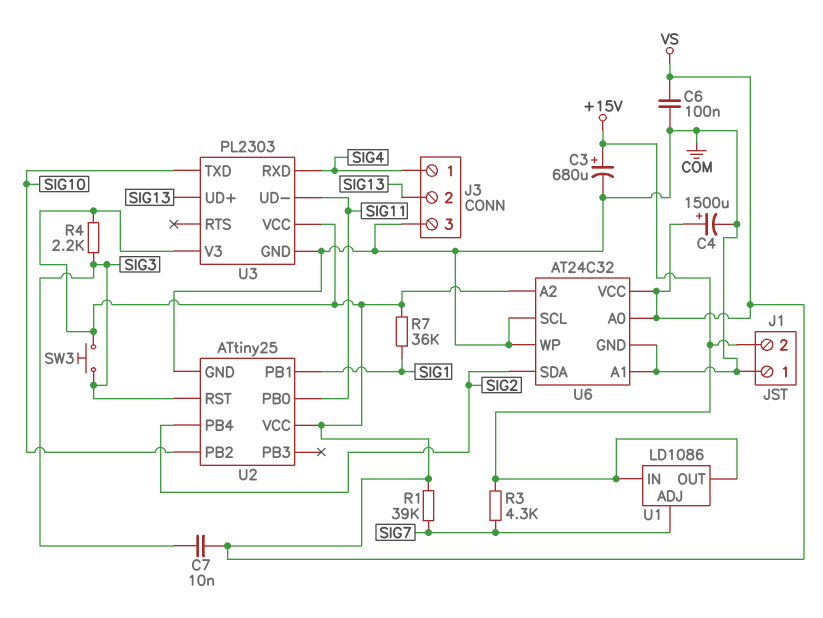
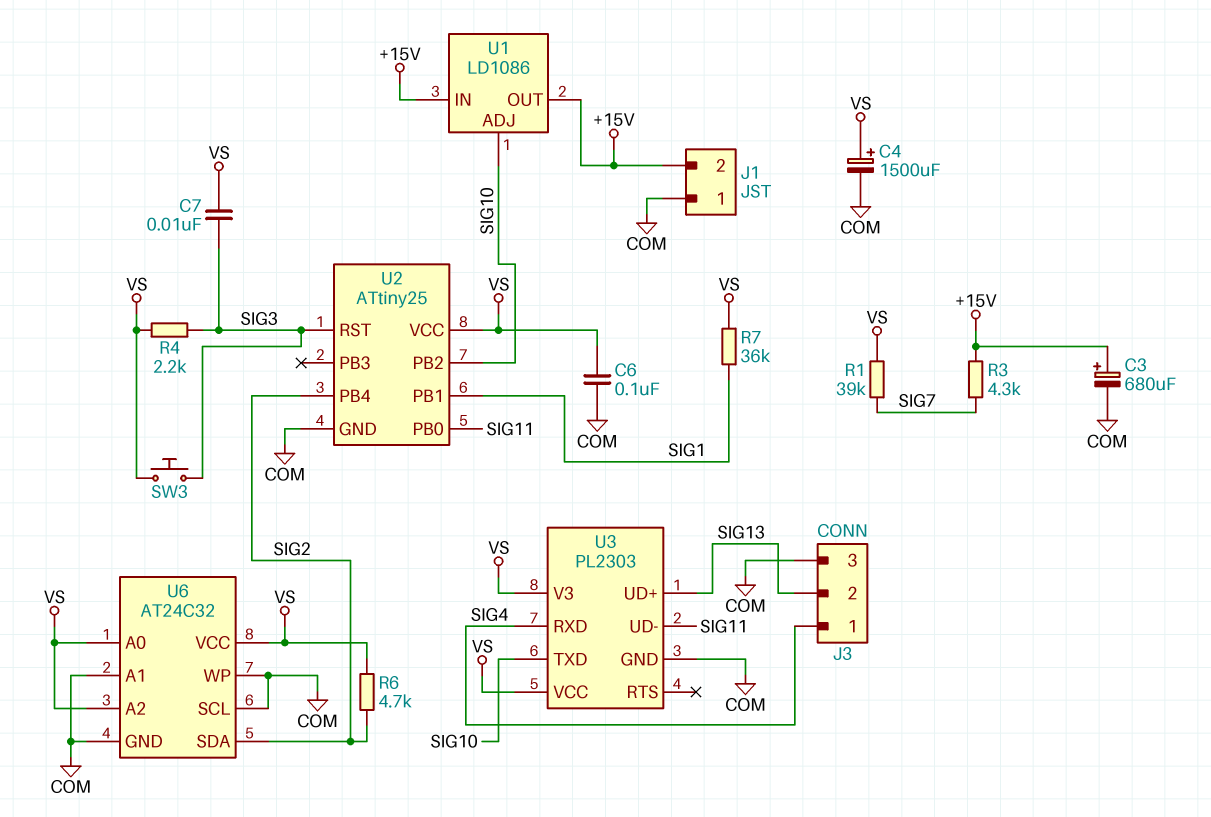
R6: none -> 4.7k (SIG2, VS)
U1 pin ADJ: SIG7 -> SIG10

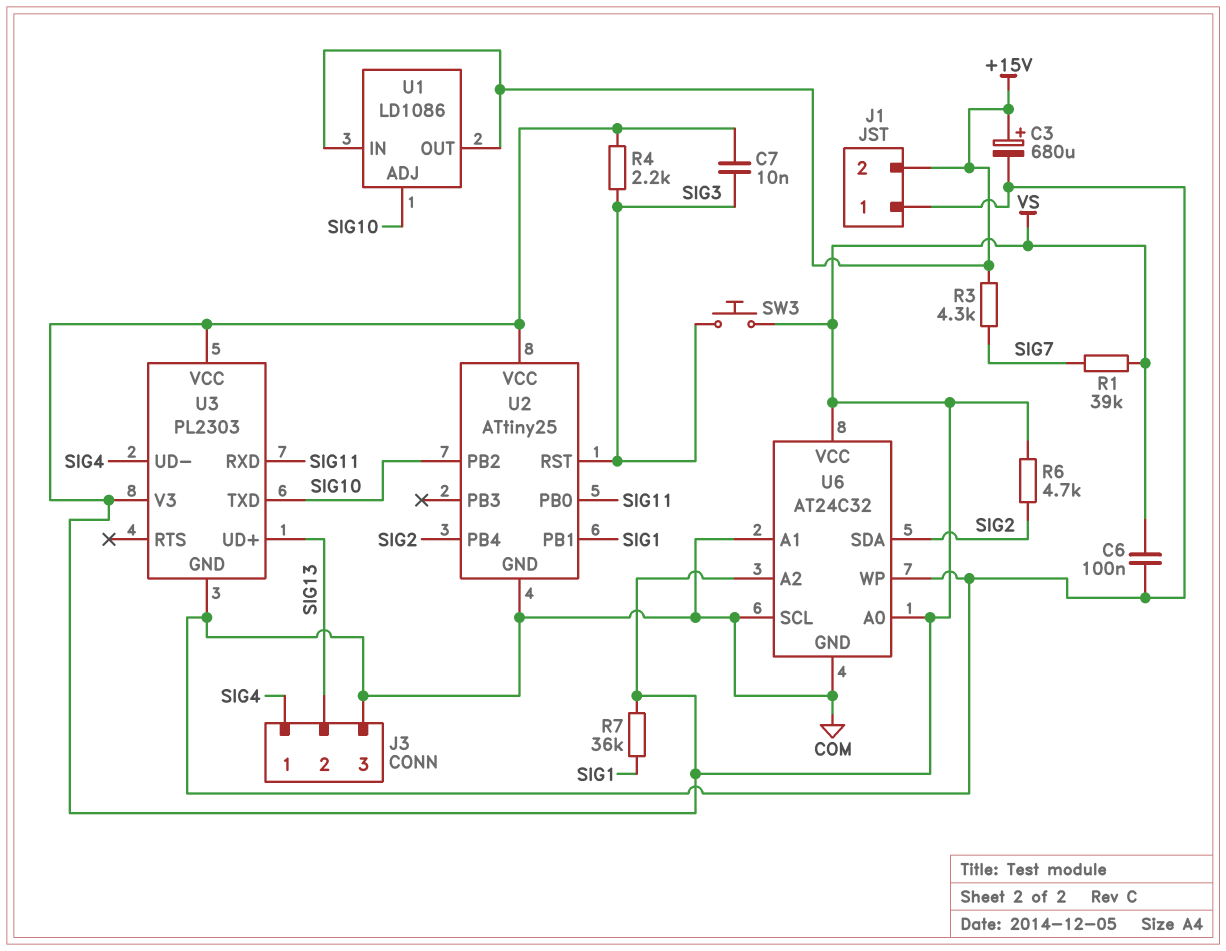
C4: 1500uF (plus VS, minus COM) -> none
U3 pin RXD: SIG4 -> SIG11
U3 pin UD-: SIG11 -> SIG4

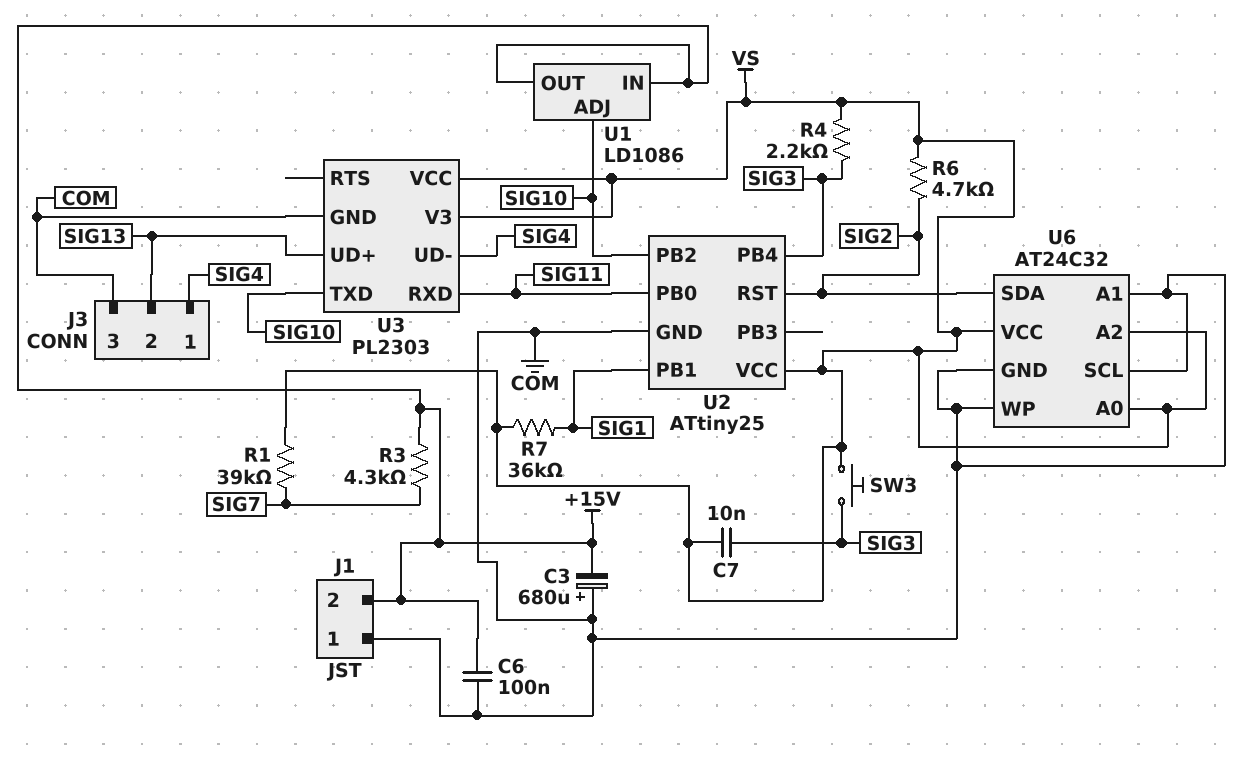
C3: 680uF (plus +15V, minus COM) -> 680uF (plus COM, minus +15V)
C6: 100nF (COM, VS) -> 100nF (+15V, COM)
U2 pin PB4: SIG2 -> SIG3
U2 pin RST: SIG3 -> SIG2

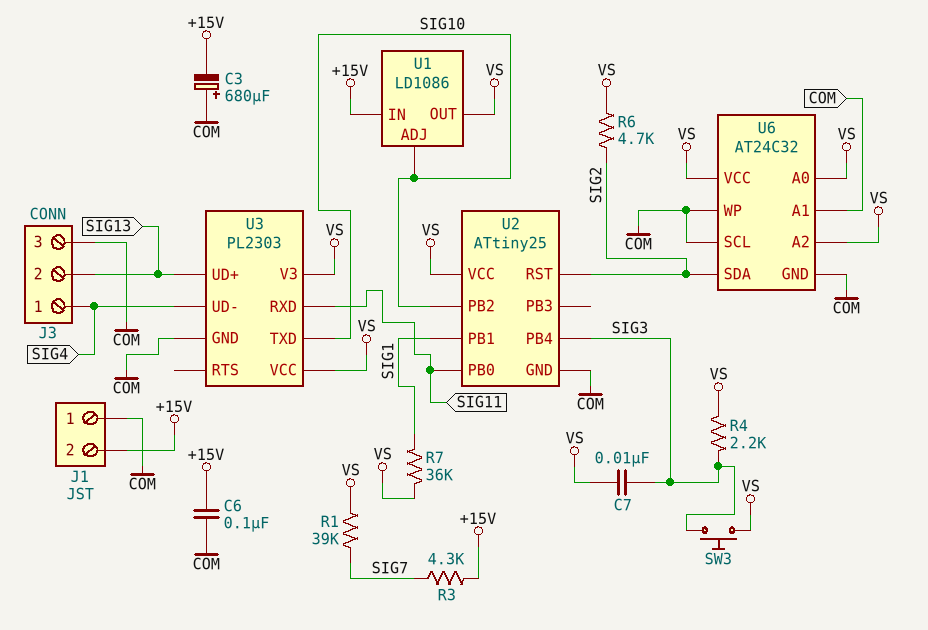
U1 pin OUT: +15V -> VS

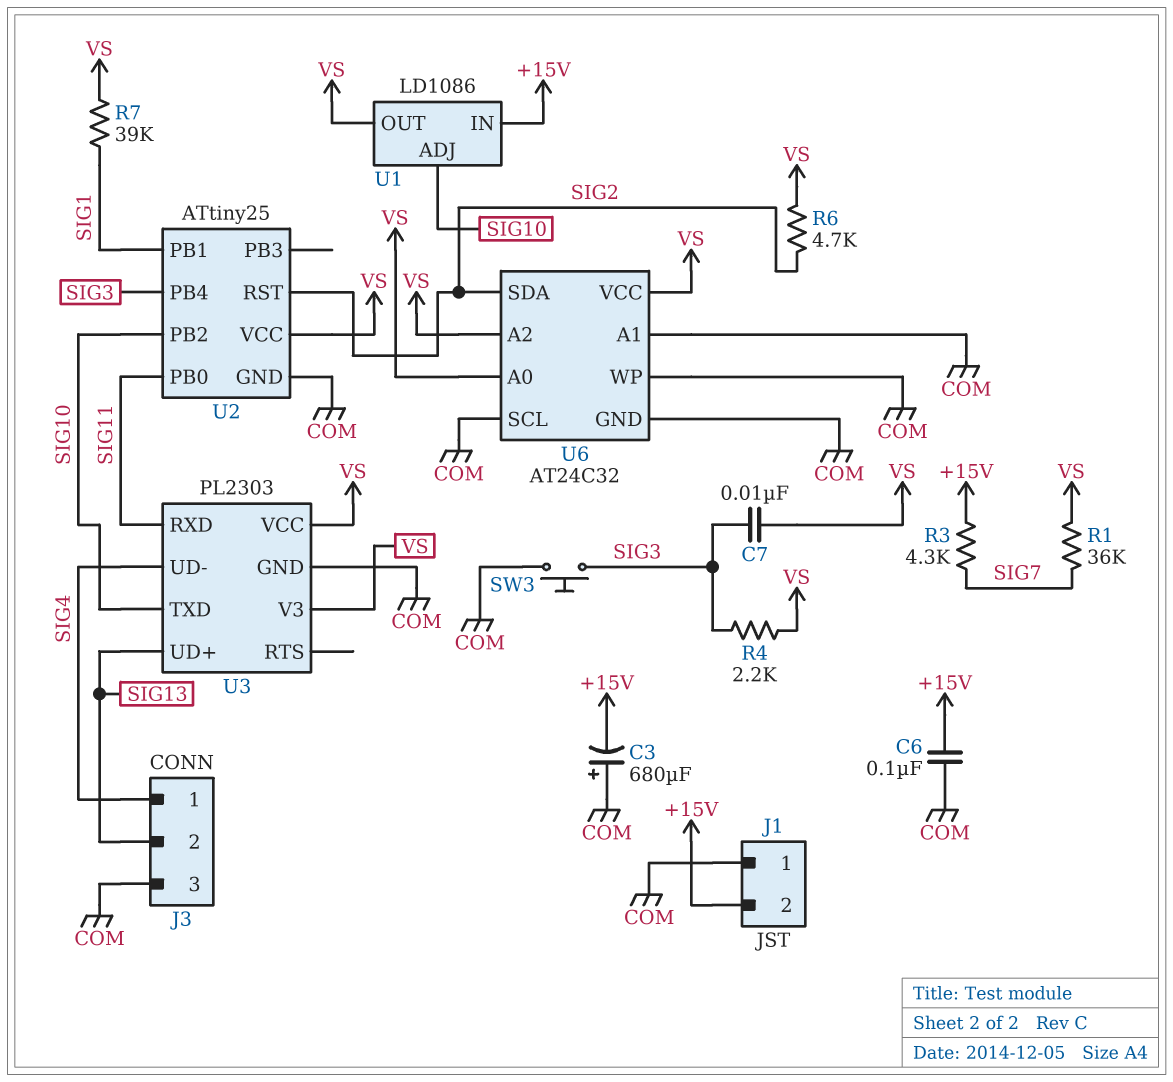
R1: 39k (SIG7, VS) -> 36k (SIG7, VS)
R7: 36k (SIG1, VS) -> 39k (SIG1, VS)
SW3: button (SIG3, VS) -> button (COM, SIG3)

